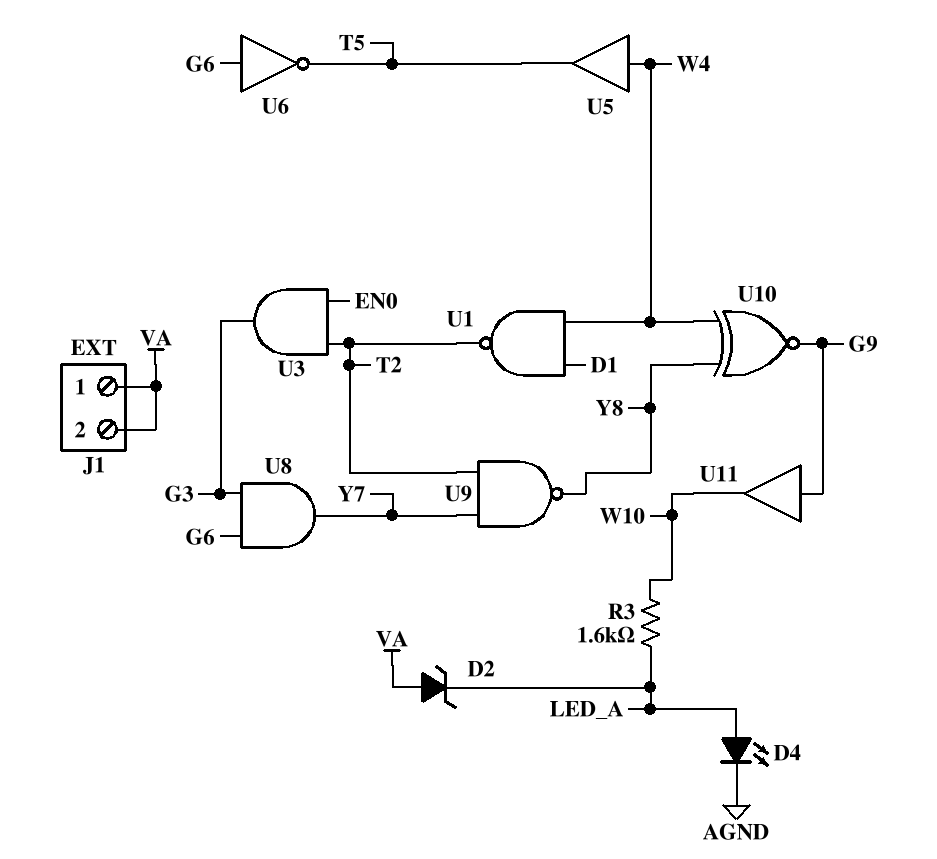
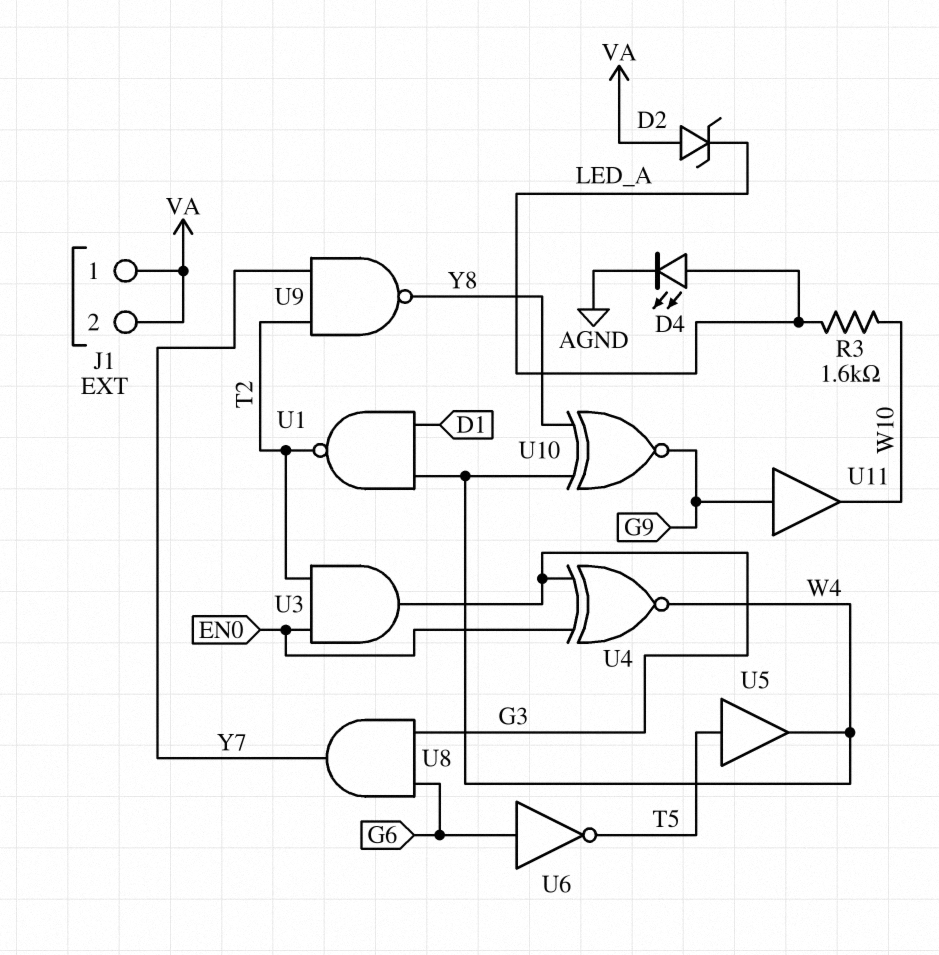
U4: none -> XNOR (in EN0, in G3, out W4)
U5: buffer (in W4, out T5) -> buffer (in T5, out W4)

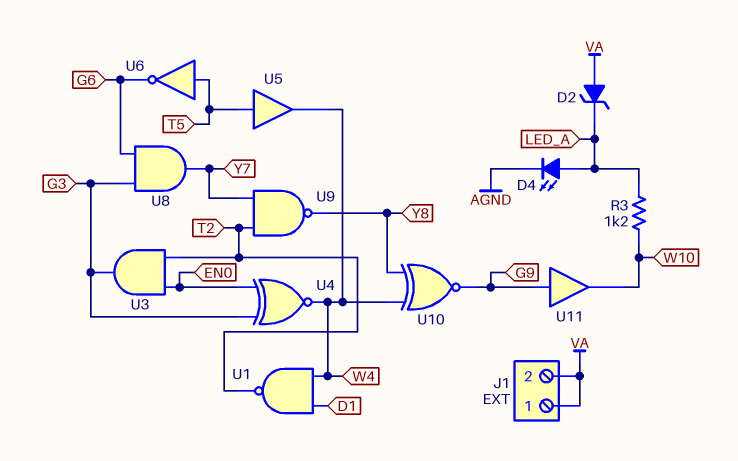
R3: 1.6k (LED_A, W10) -> 1.2k (LED_A, W10)
U6: NOT (in G6, out T5) -> NOT (in T5, out G6)

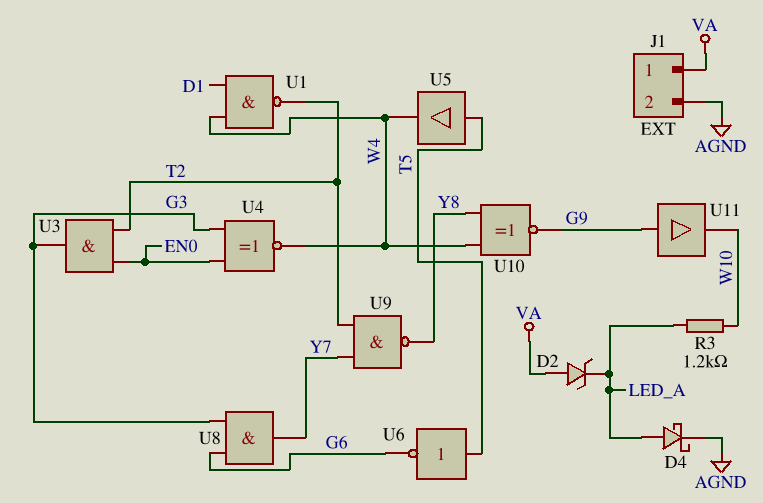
D4: LED (A LED_A, K AGND) -> schottky (A LED_A, K AGND)
J1 pin 2: VA -> AGND

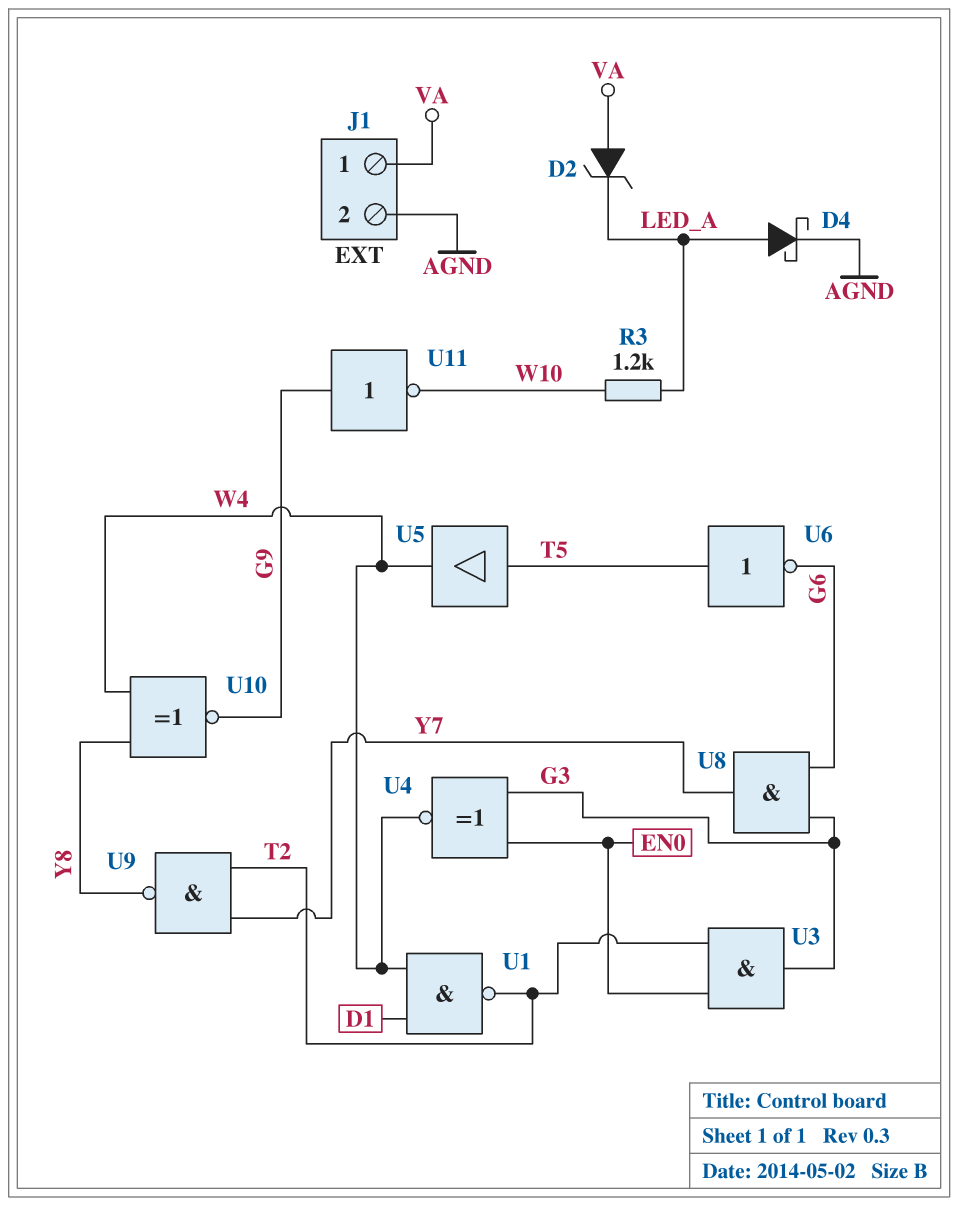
U11: buffer (in G9, out W10) -> NOT (in G9, out W10)

